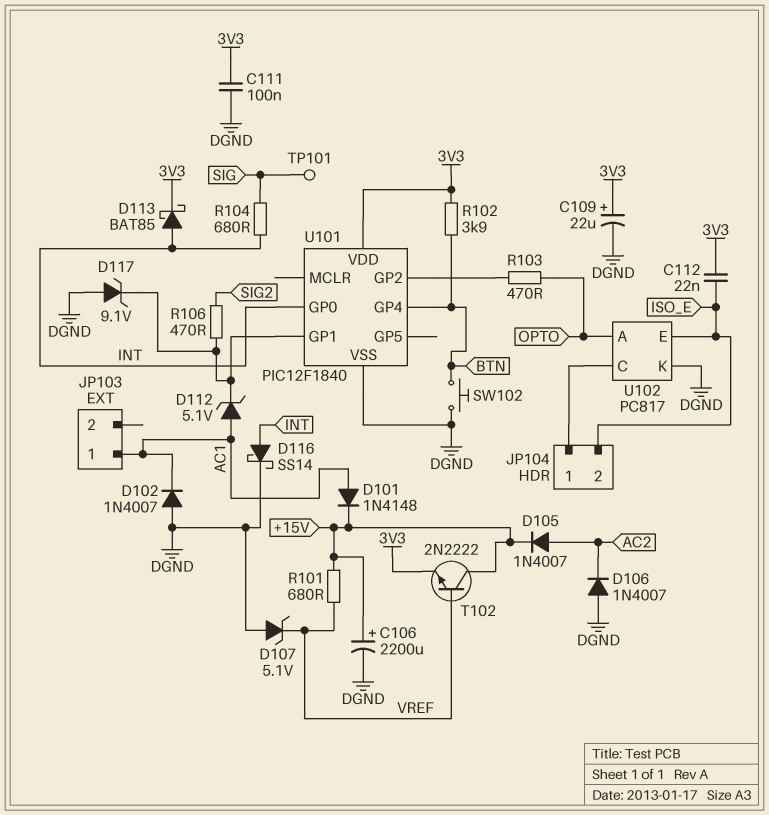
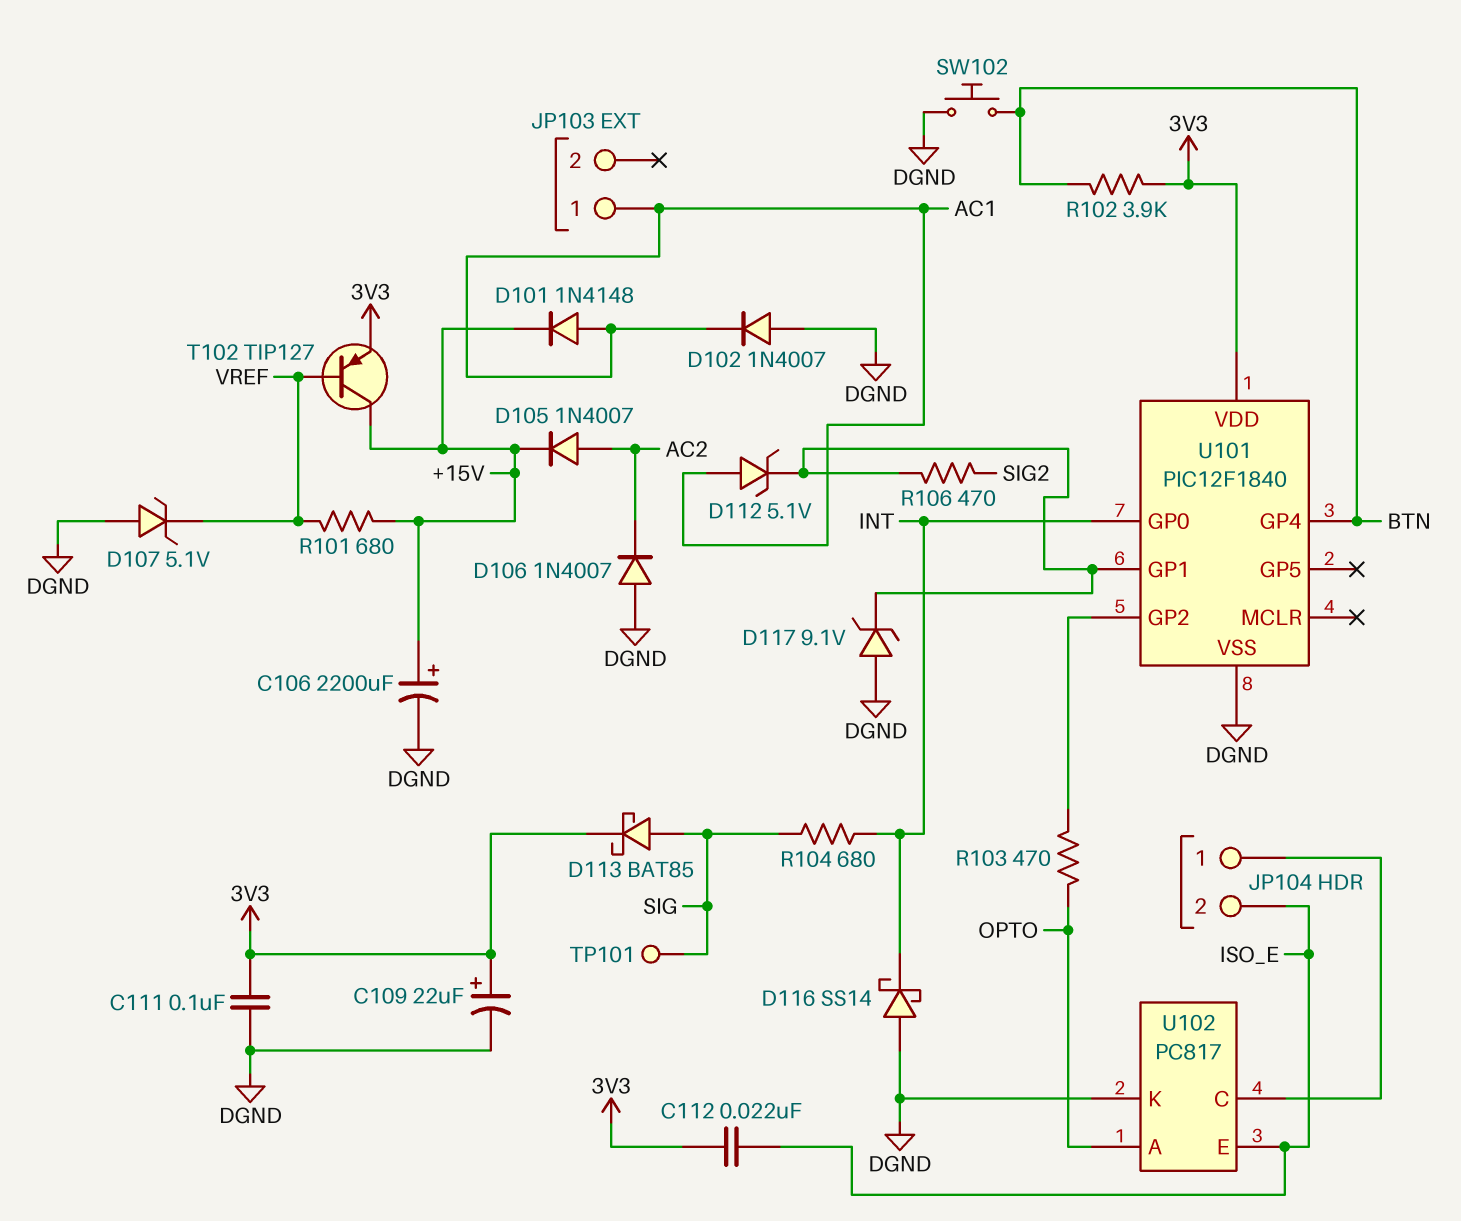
D113: schottky BAT85 (A INT, K 3V3) -> schottky BAT85 (A SIG, K 3V3)
D116: schottky SS14 (A INT, K DGND) -> schottky SS14 (A DGND, K INT)
T102: NPN 2N2222 (B VREF, C +15V, E 3V3) -> PNP TIP127 (B VREF, C +15V, E 3V3)

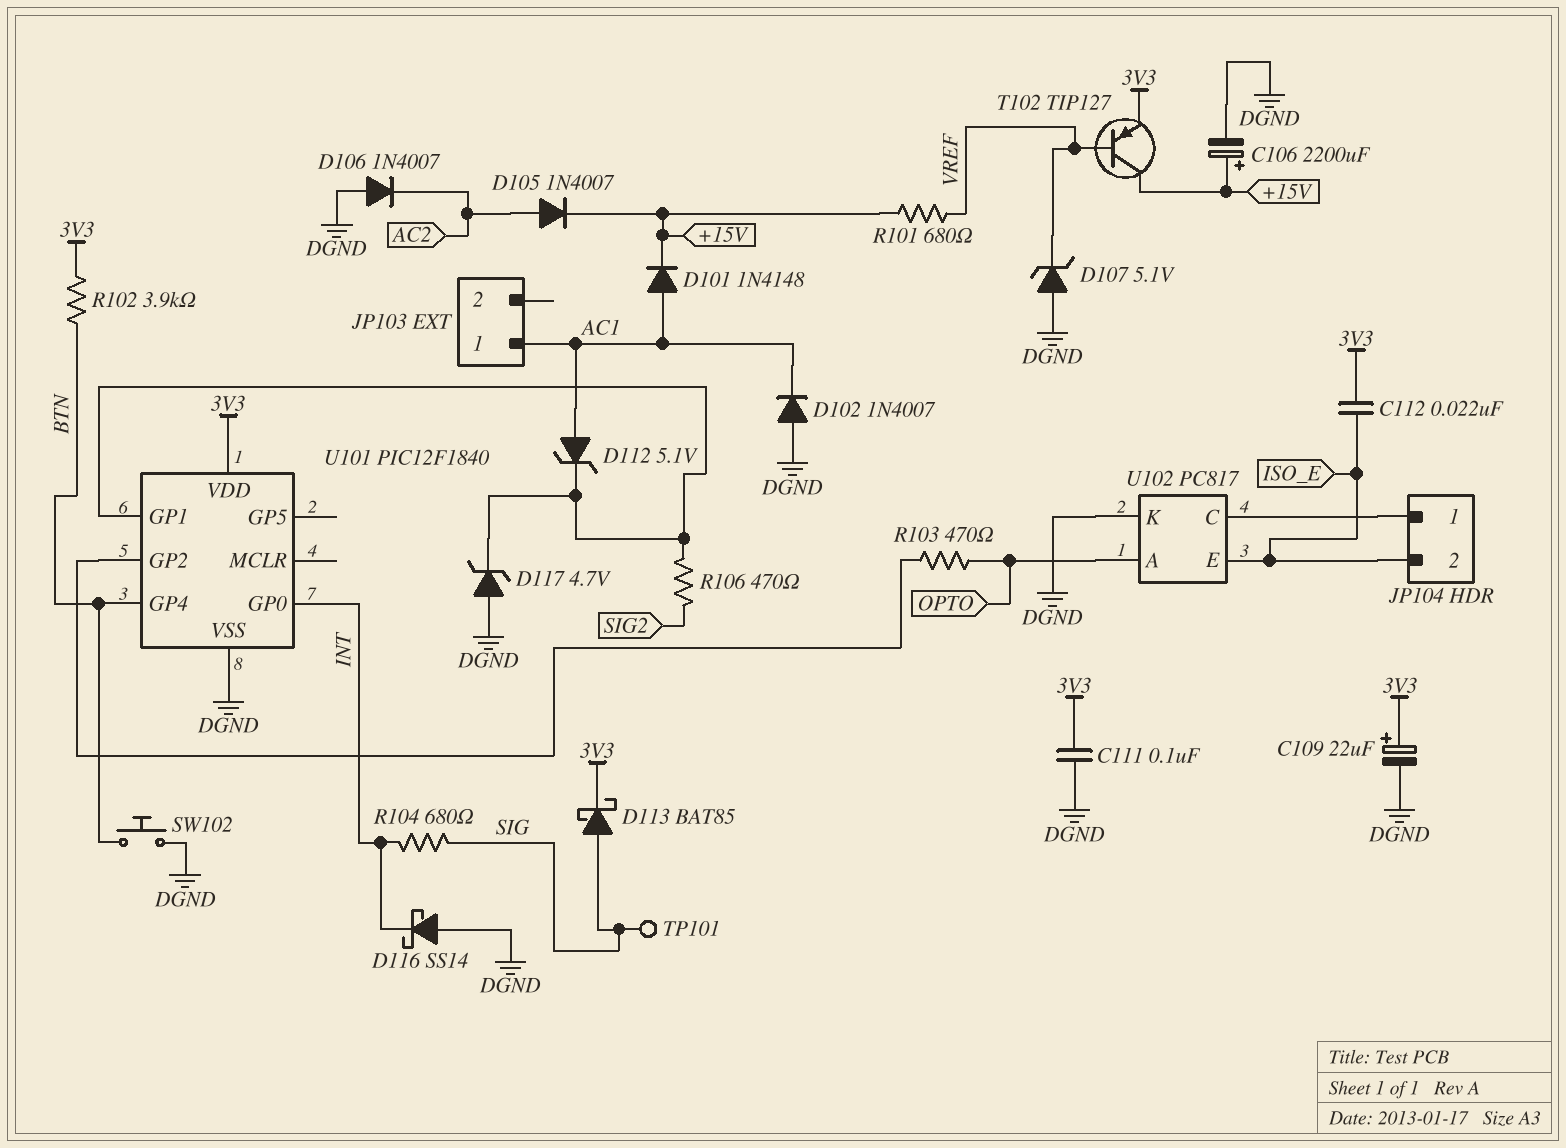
D117: zener 9.1V (A DGND, K U101/GP1) -> zener 4.7V (A DGND, K U101/GP1)

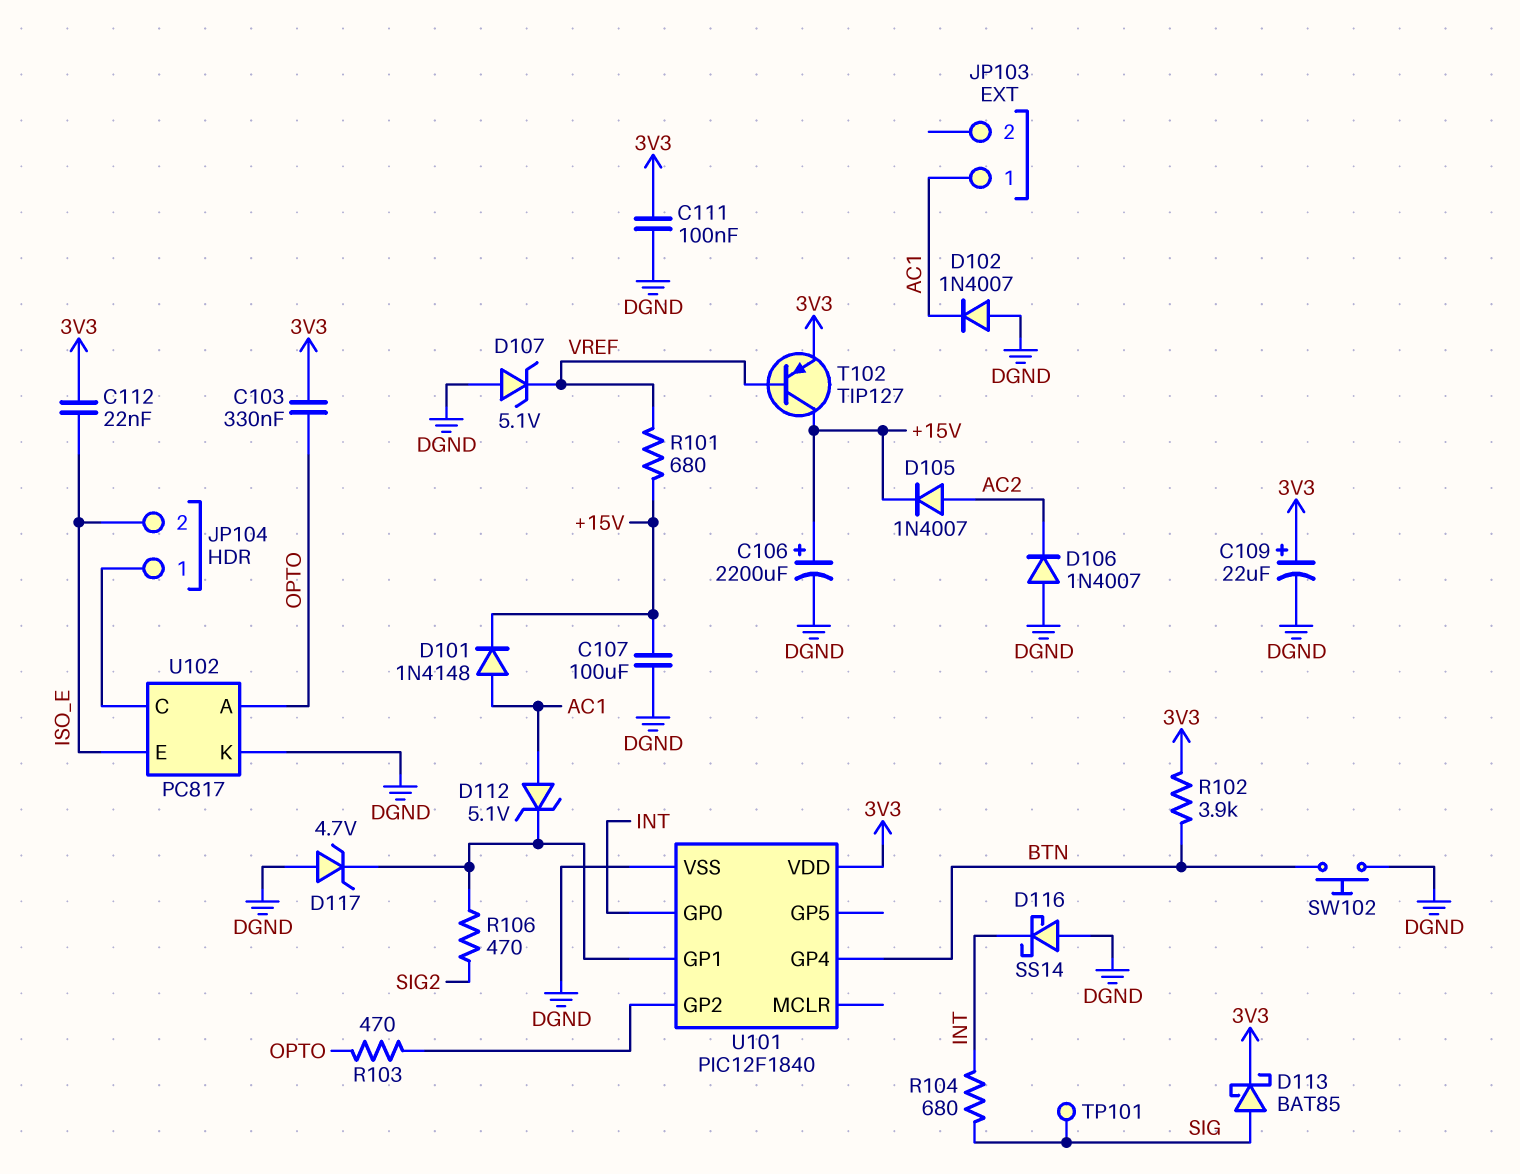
C103: none -> 330nF (3V3, OPTO)
C107: none -> 100uF (+15V, DGND)

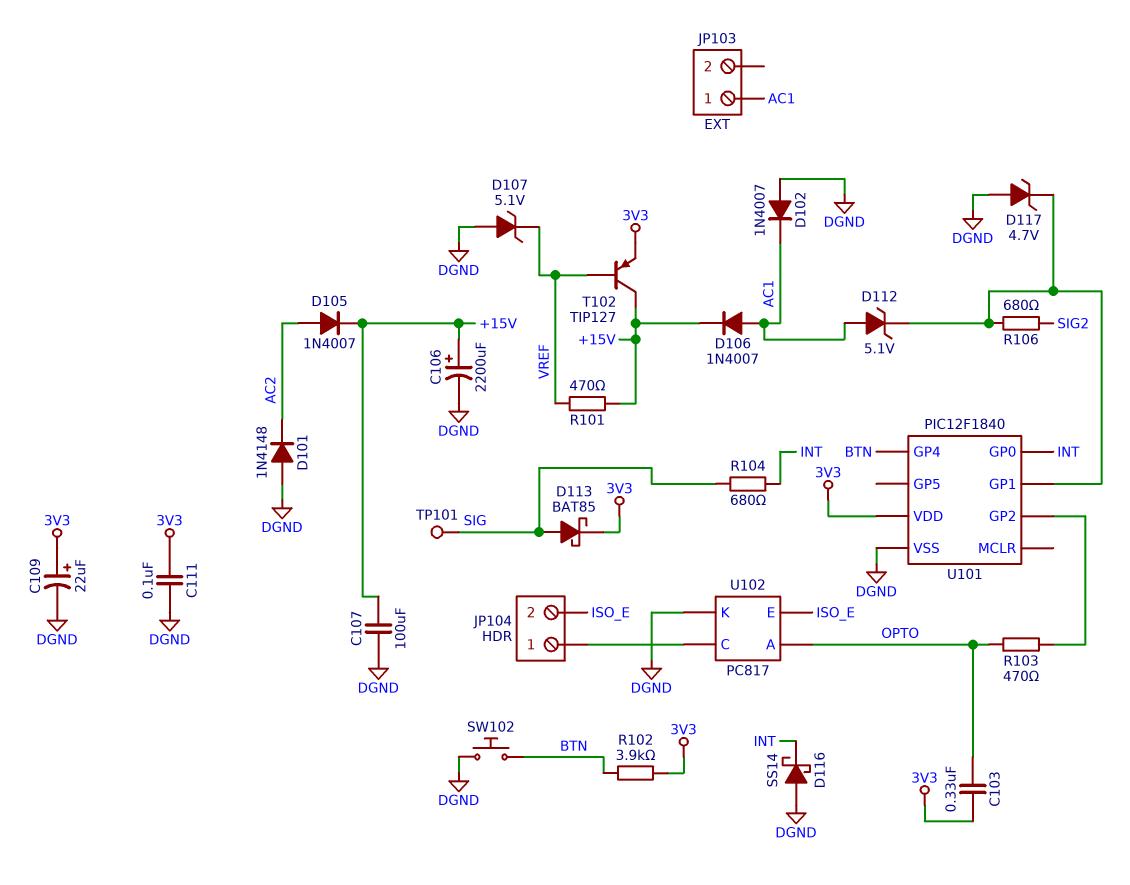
C112: 22nF (3V3, ISO_E) -> none
D101: diode 1N4148 (A AC1, K +15V) -> diode 1N4148 (A DGND, K AC2)
D106: diode 1N4007 (A DGND, K AC2) -> diode 1N4007 (A AC1, K +15V)
R101: 680 (+15V, VREF) -> 470 (+15V, VREF)
R106: 470 (SIG2, U101/GP1) -> 680 (SIG2, U101/GP1)

